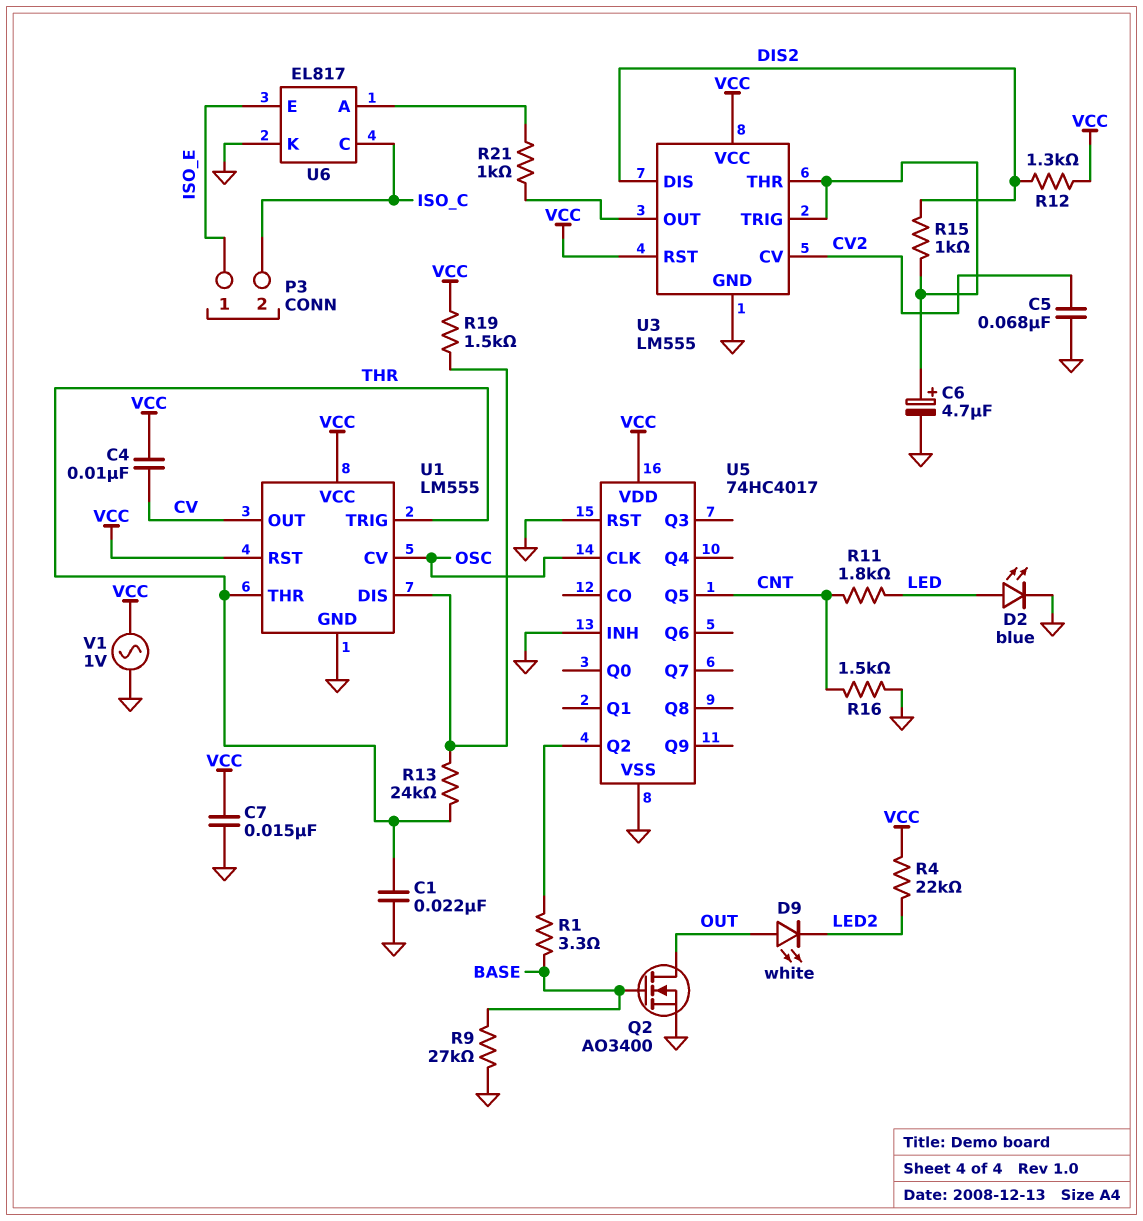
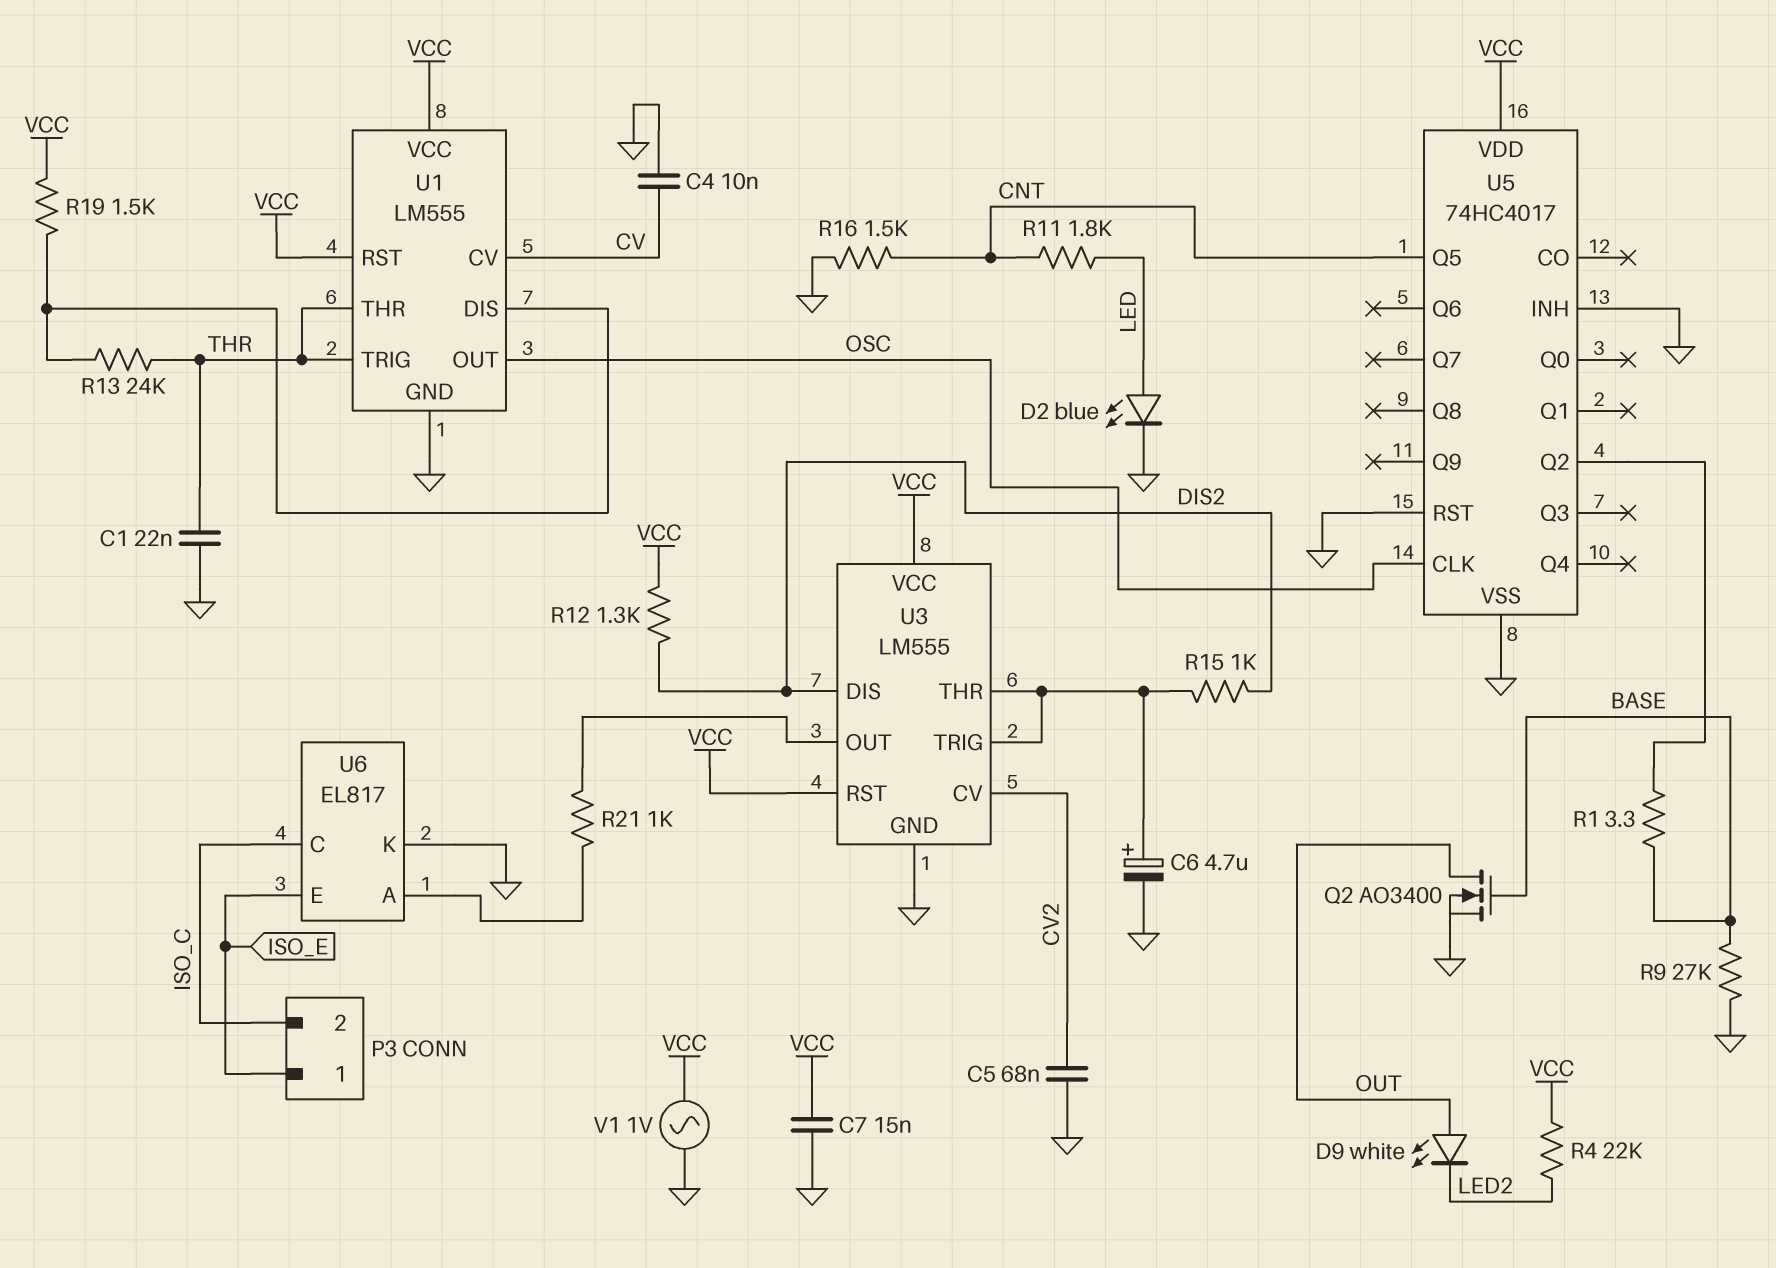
C4: 10nF (CV, VCC) -> 10nF (CV, GND)
U1 pin CV: OSC -> CV
U1 pin OUT: CV -> OSC

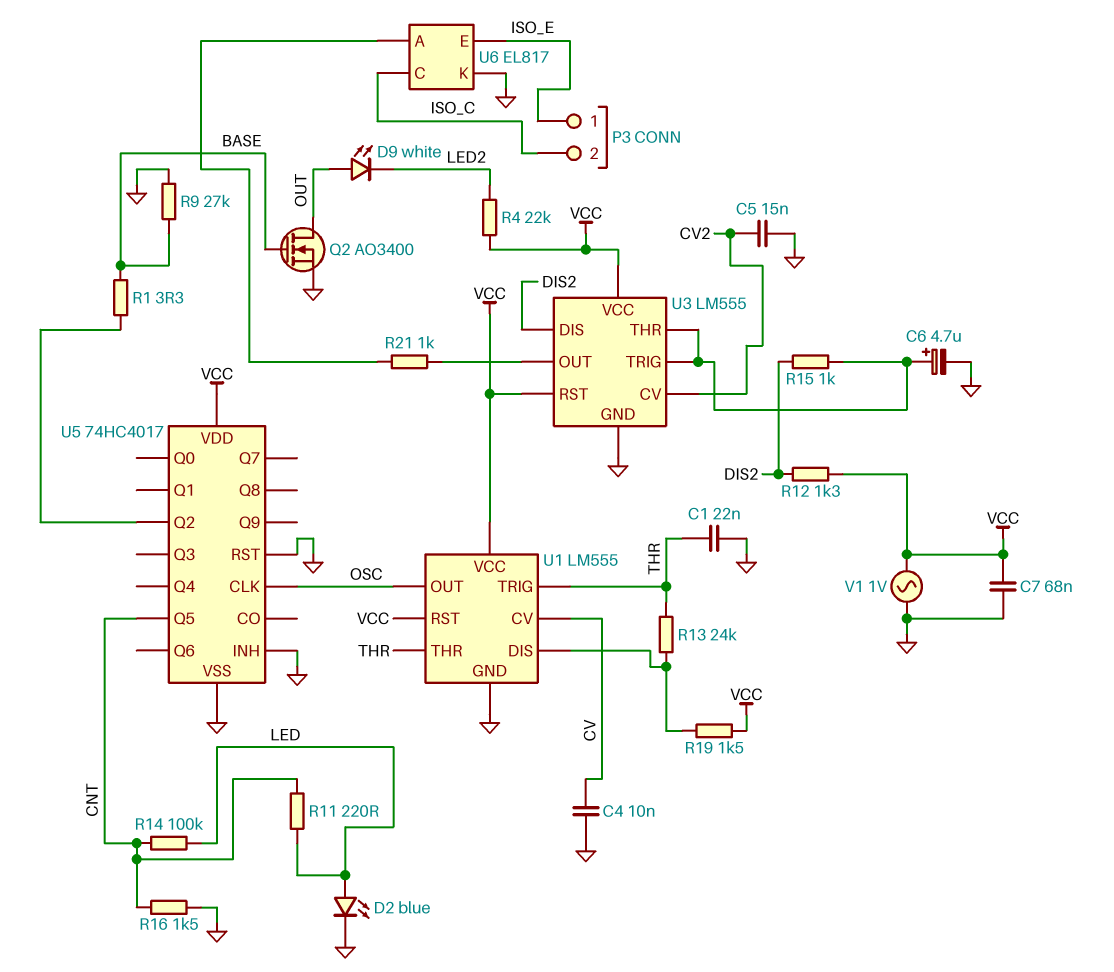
C5: 68nF (CV2, GND) -> 15nF (CV2, GND)
C7: 15nF (GND, VCC) -> 68nF (GND, VCC)
R11: 1.8k (CNT, LED) -> 220 (CNT, LED)
R14: none -> 100k (CNT, LED)

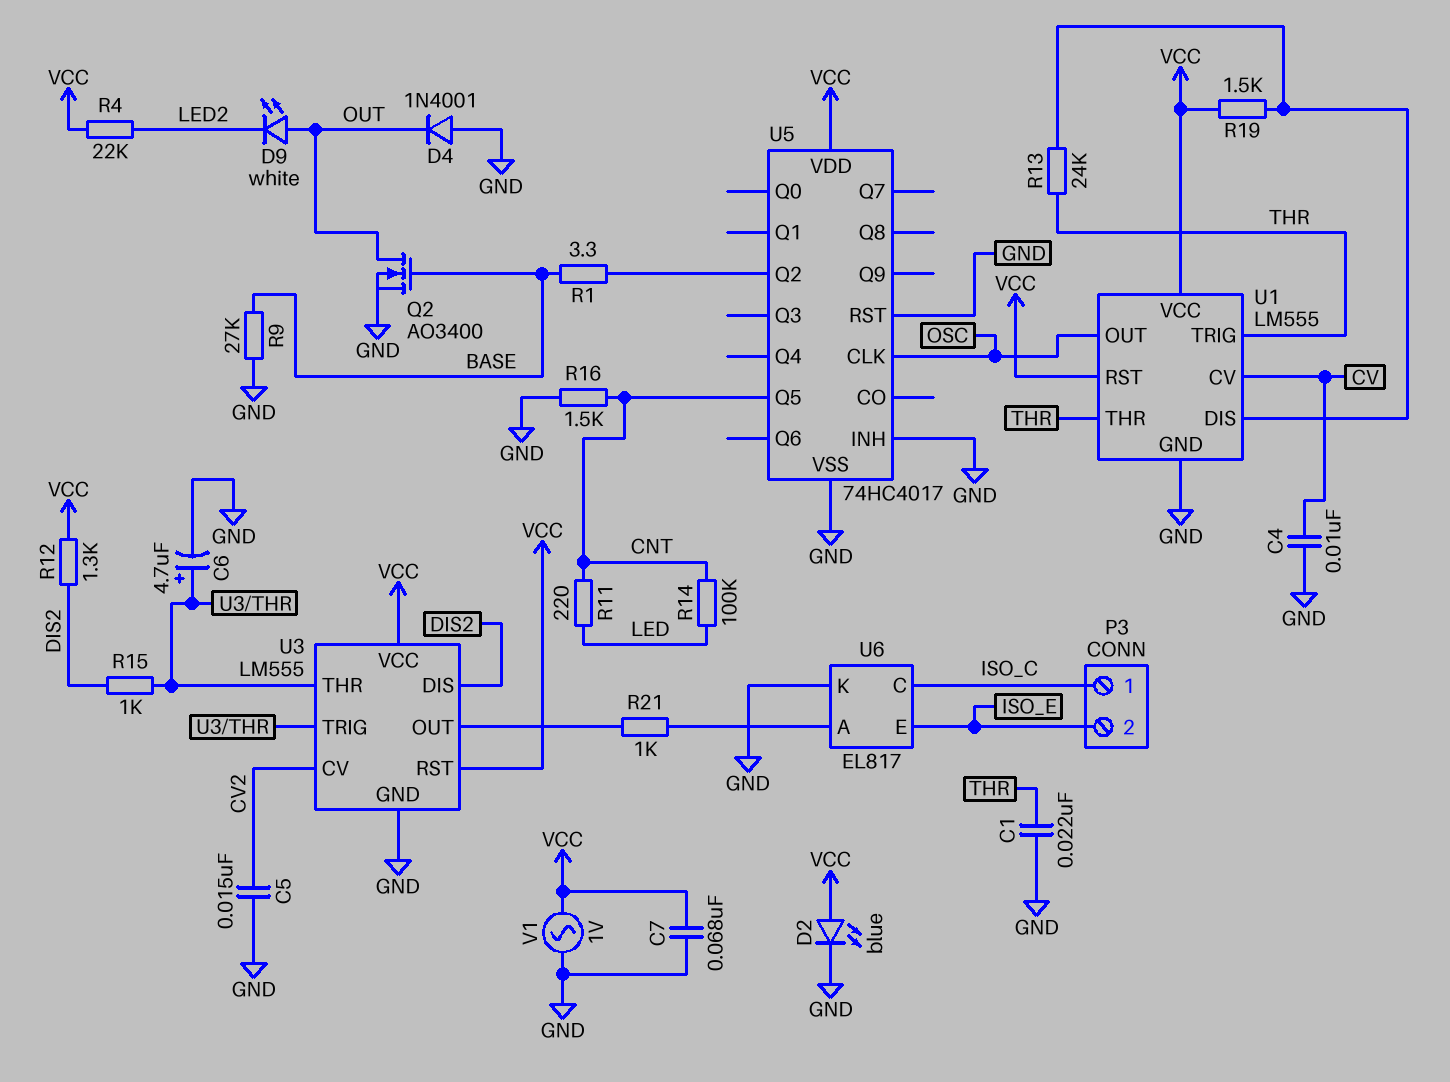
D2: LED blue (A LED, K GND) -> LED blue (A VCC, K GND)
D4: none -> diode 1N4001 (A GND, K OUT)
P3 pin 1: ISO_E -> ISO_C
P3 pin 2: ISO_C -> ISO_E

